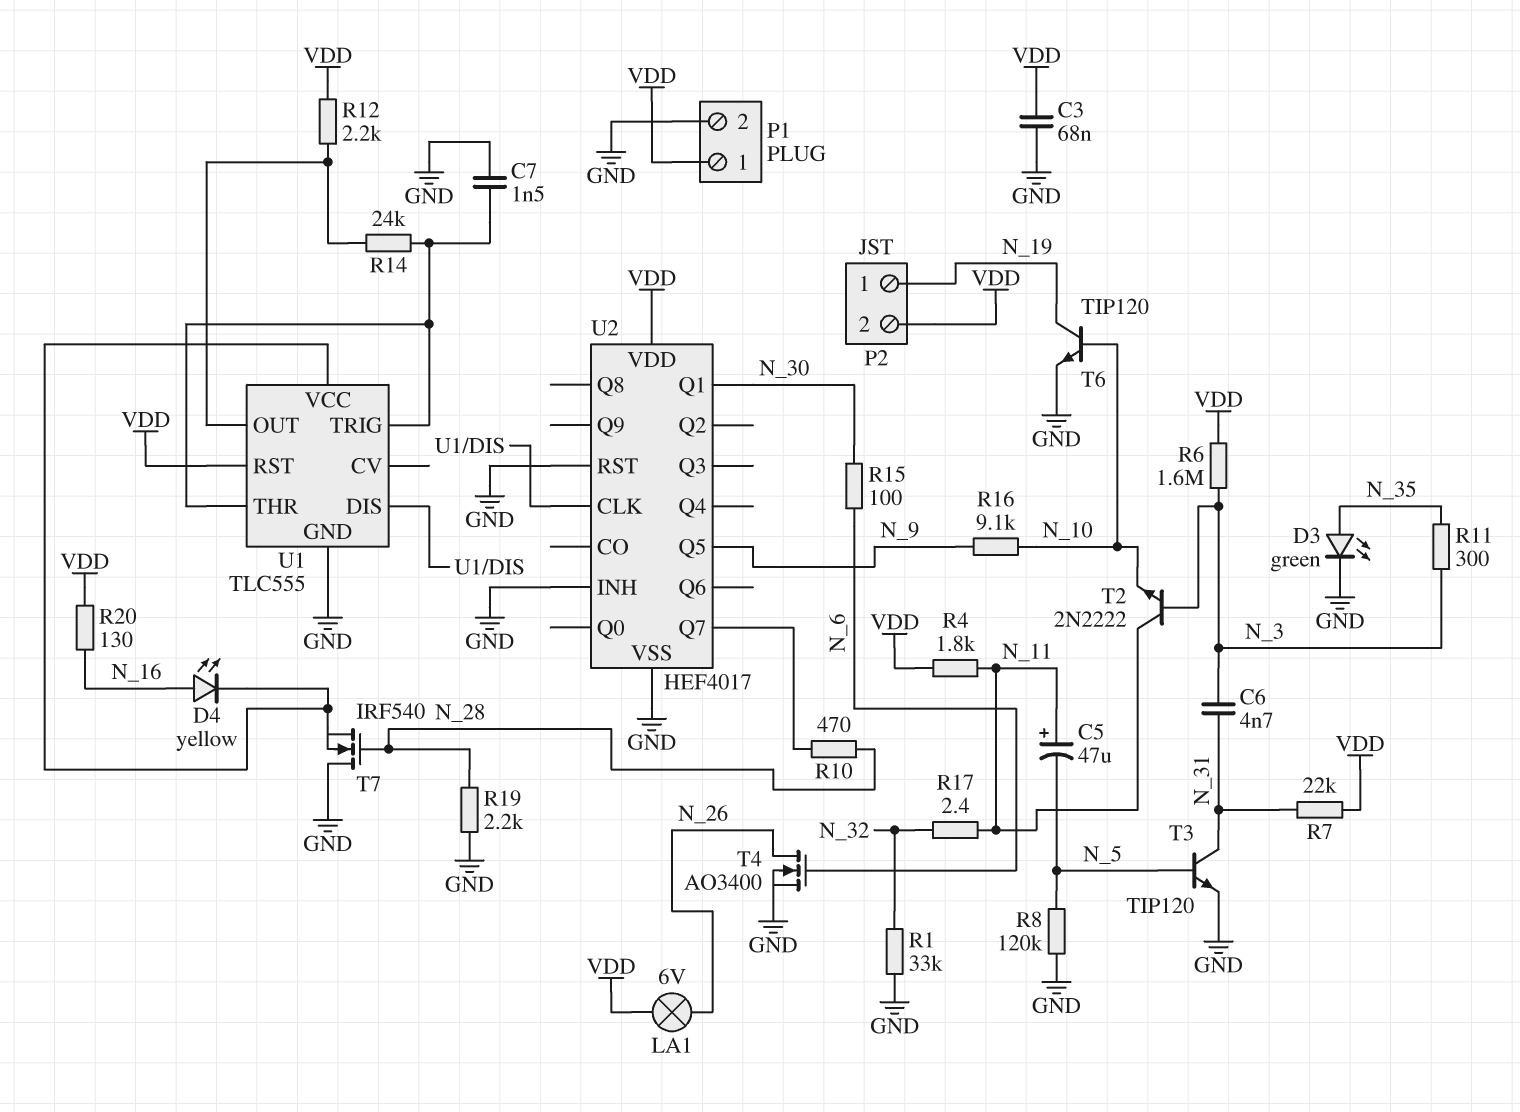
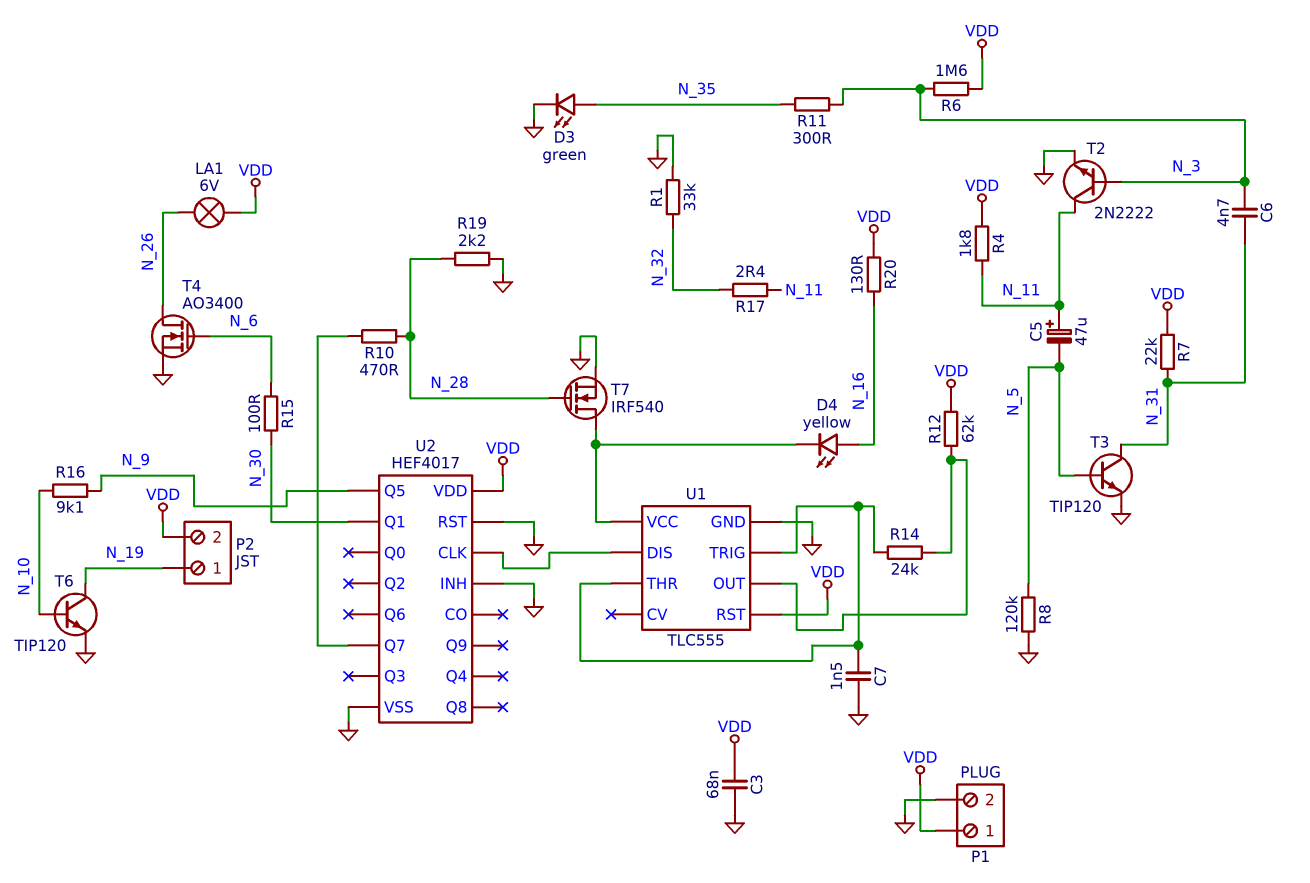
R12: 2.2k (U1/OUT, VDD) -> 62k (U1/OUT, VDD)
T2: NPN 2N2222 (B N_3, C N_11, E N_10) -> NPN 2N2222 (B N_3, C N_11, E GND)
T7: NMOS IRF540 (G N_28, D GND, S U1/VCC) -> NMOS IRF540 (G N_28, D U1/VCC, S GND)

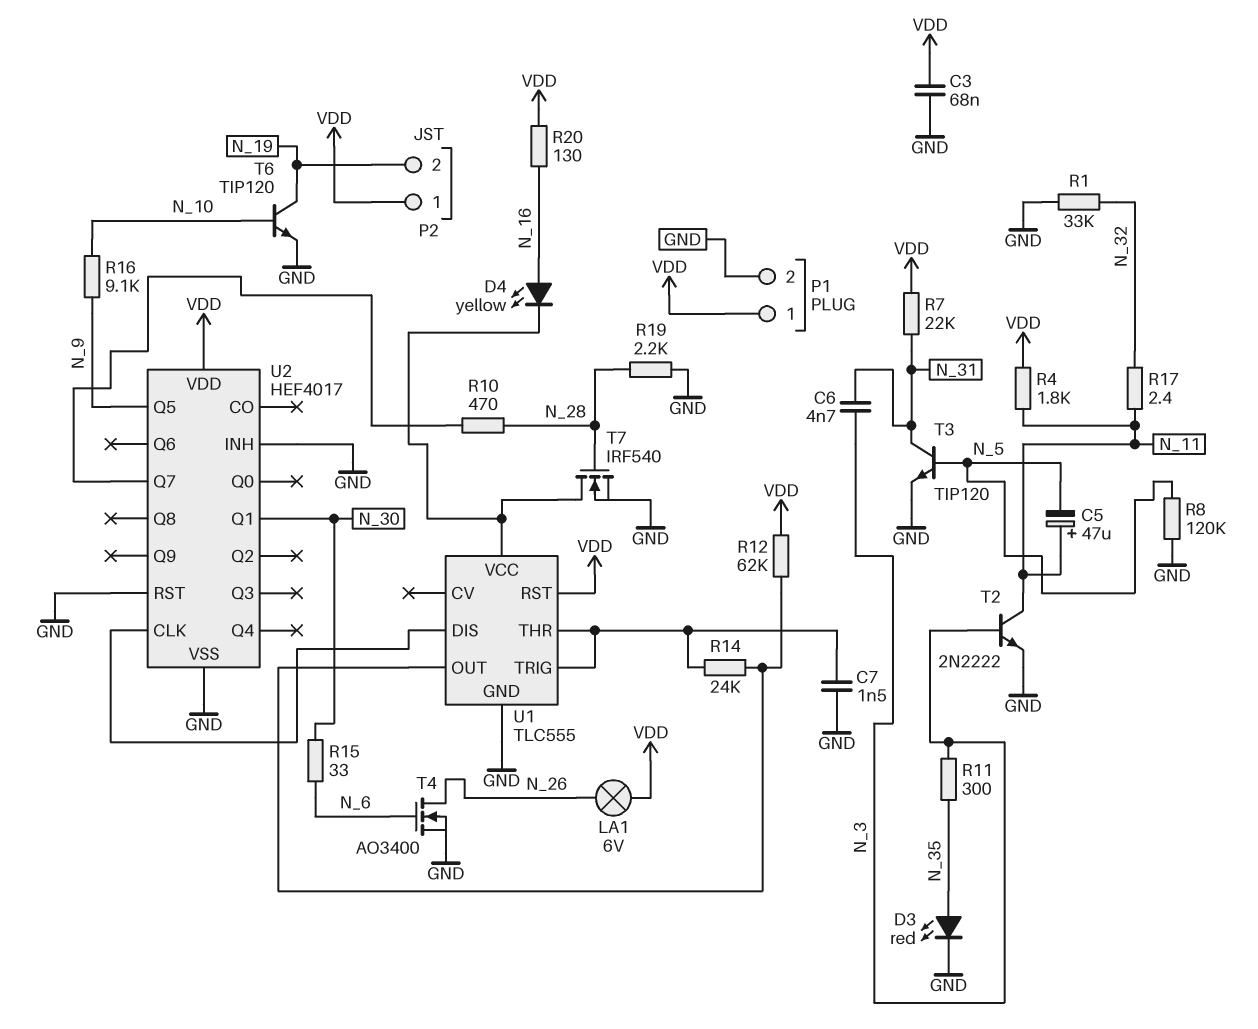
D3: LED green (A N_35, K GND) -> LED red (A N_35, K GND)
P2 pin 1: N_19 -> VDD
P2 pin 2: VDD -> N_19
R6: 1.6M (N_3, VDD) -> none
R15: 100 (N_6, N_30) -> 33 (N_6, N_30)

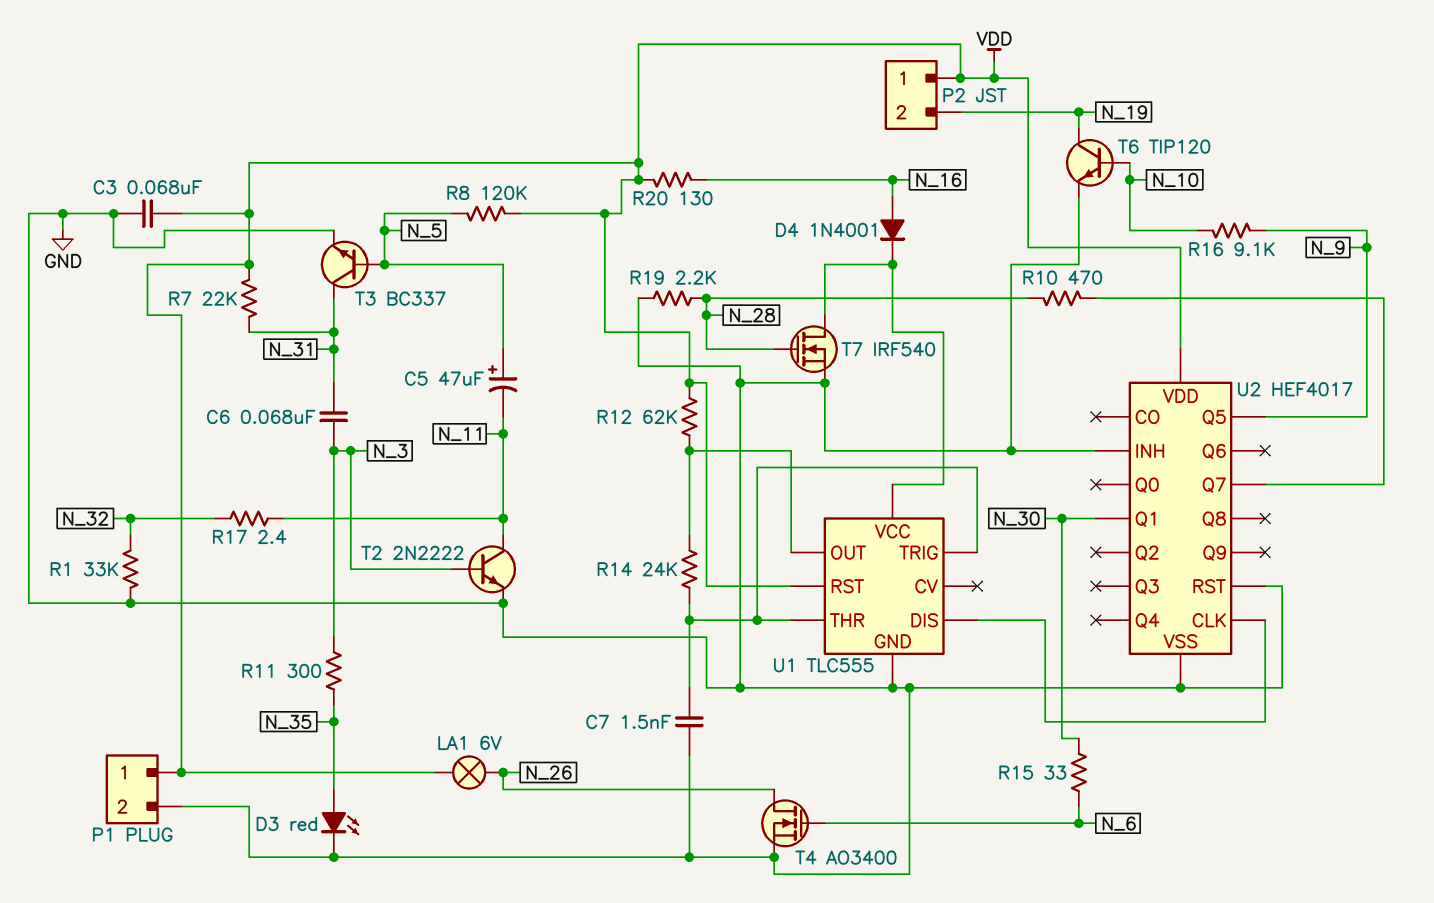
C5: 47uF (plus N_11, minus N_5) -> 47uF (plus N_5, minus N_11)
C6: 4.7nF (N_3, N_31) -> 68nF (N_3, N_31)
D4: LED yellow (A N_16, K U1/VCC) -> diode 1N4001 (A N_16, K U1/VCC)
R4: 1.8k (N_11, VDD) -> none
R8: 120k (GND, N_5) -> 120k (N_5, VDD)
T3: NPN TIP120 (B N_5, C N_31, E GND) -> NPN BC337 (B N_5, C N_31, E GND)

